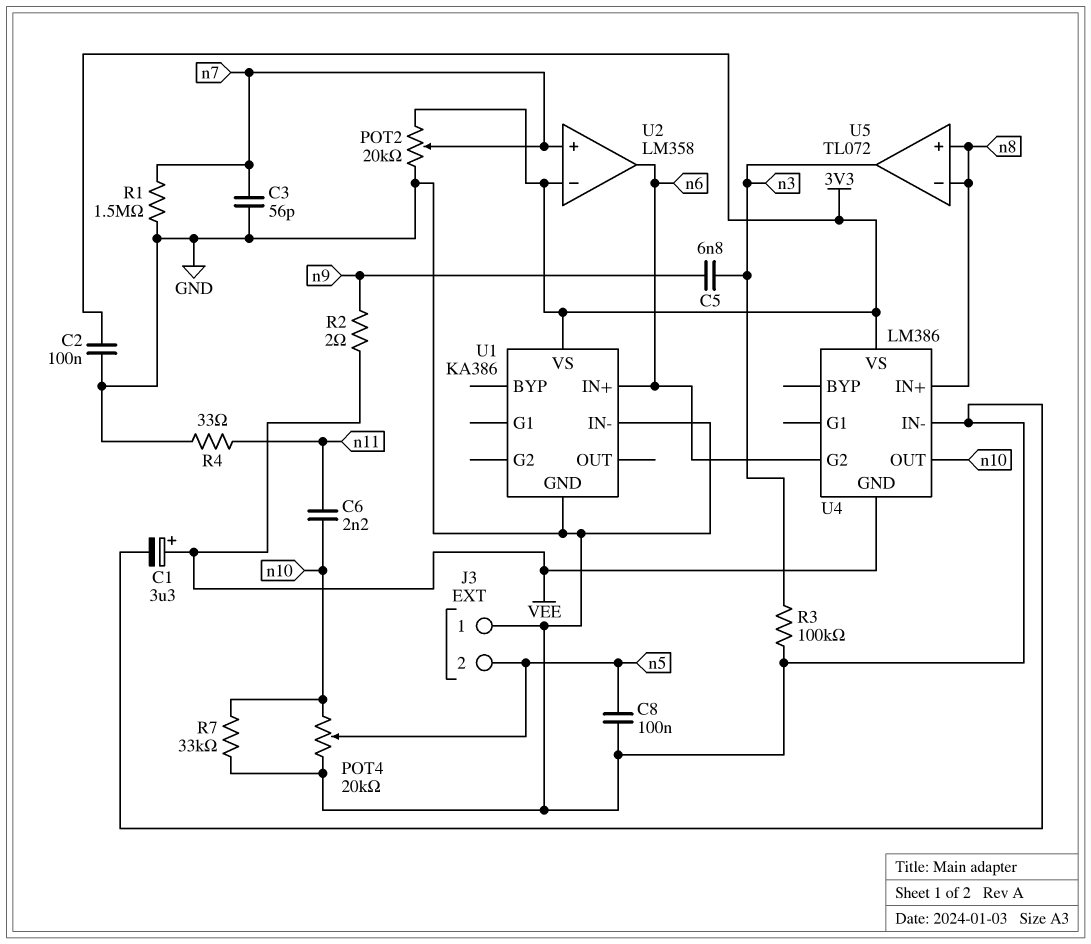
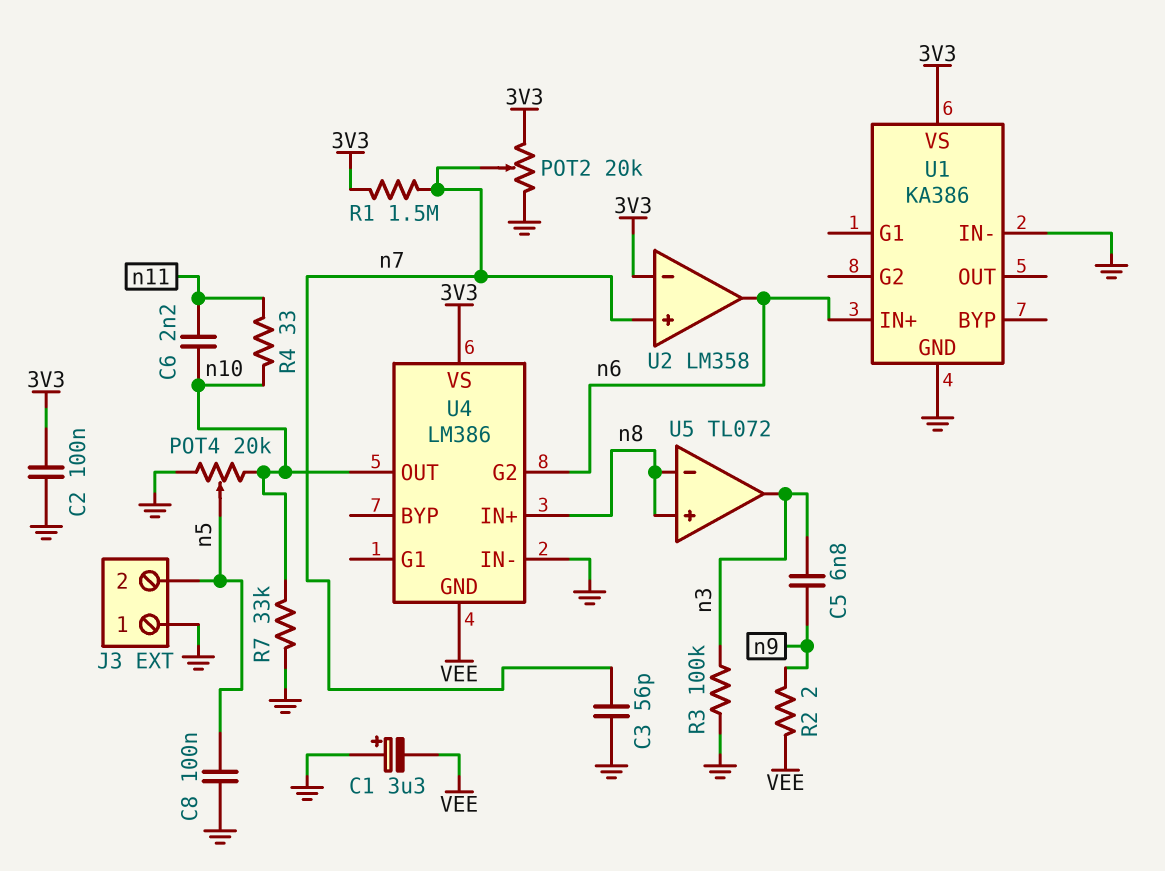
C1: 3.3uF (plus VEE, minus GND) -> 3.3uF (plus GND, minus VEE)
R1: 1.5M (GND, n7) -> 1.5M (3V3, n7)
R4: 33 (GND, n11) -> 33 (n10, n11)

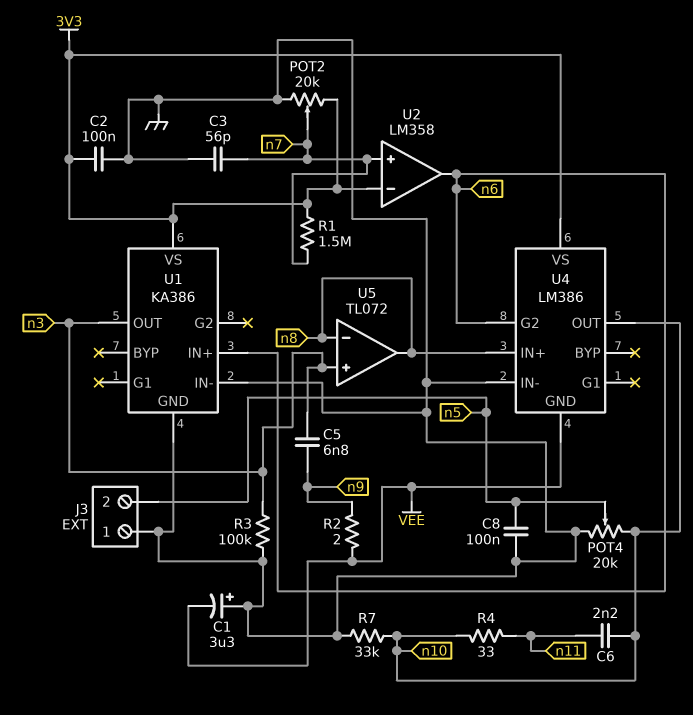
U1 pin OUT: none -> n3
U5 pin in+: n8 -> n3
U5 pin out: n3 -> n8

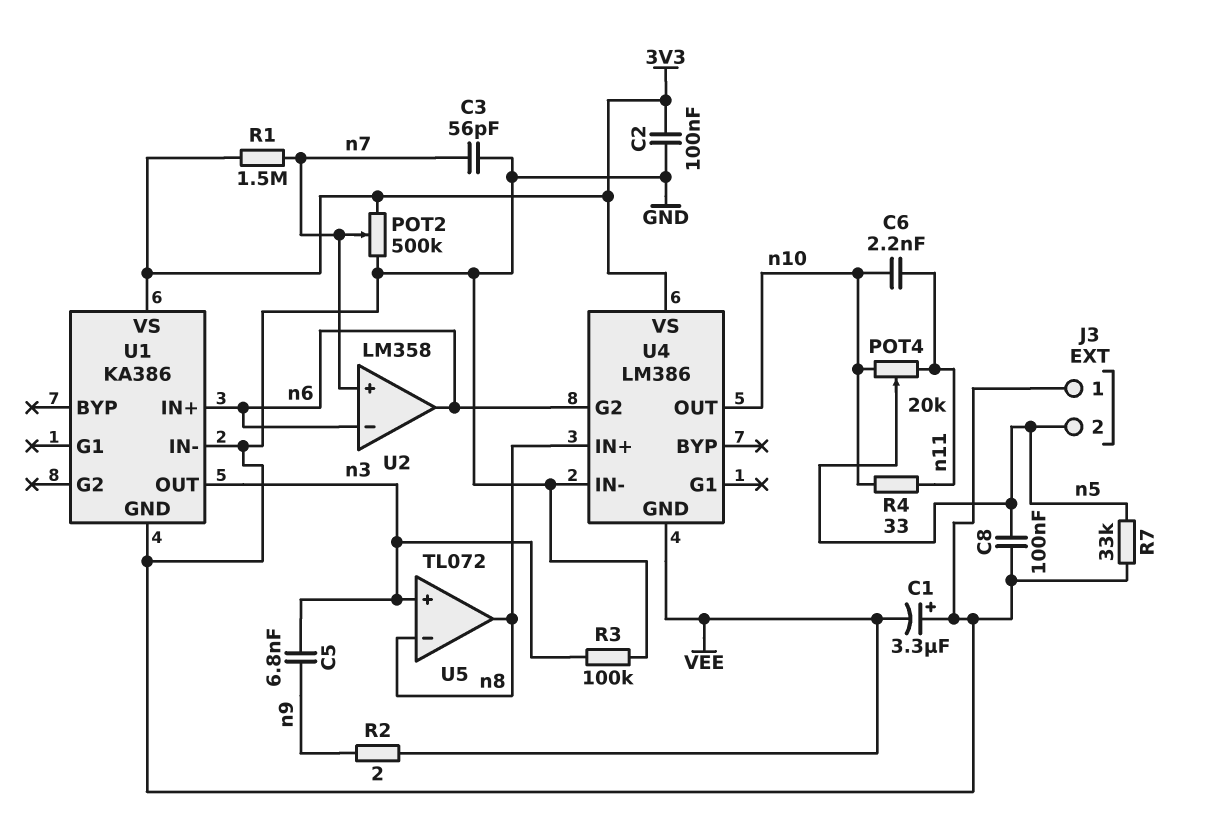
POT2: 20k (3V3, GND, wiper n7) -> 500k (3V3, GND, wiper n7)
POT4: 20k (GND, n10, wiper n5) -> 20k (n10, n11, wiper n5)
R7: 33k (GND, n10) -> 33k (GND, n5)
U2 pin in-: 3V3 -> n6

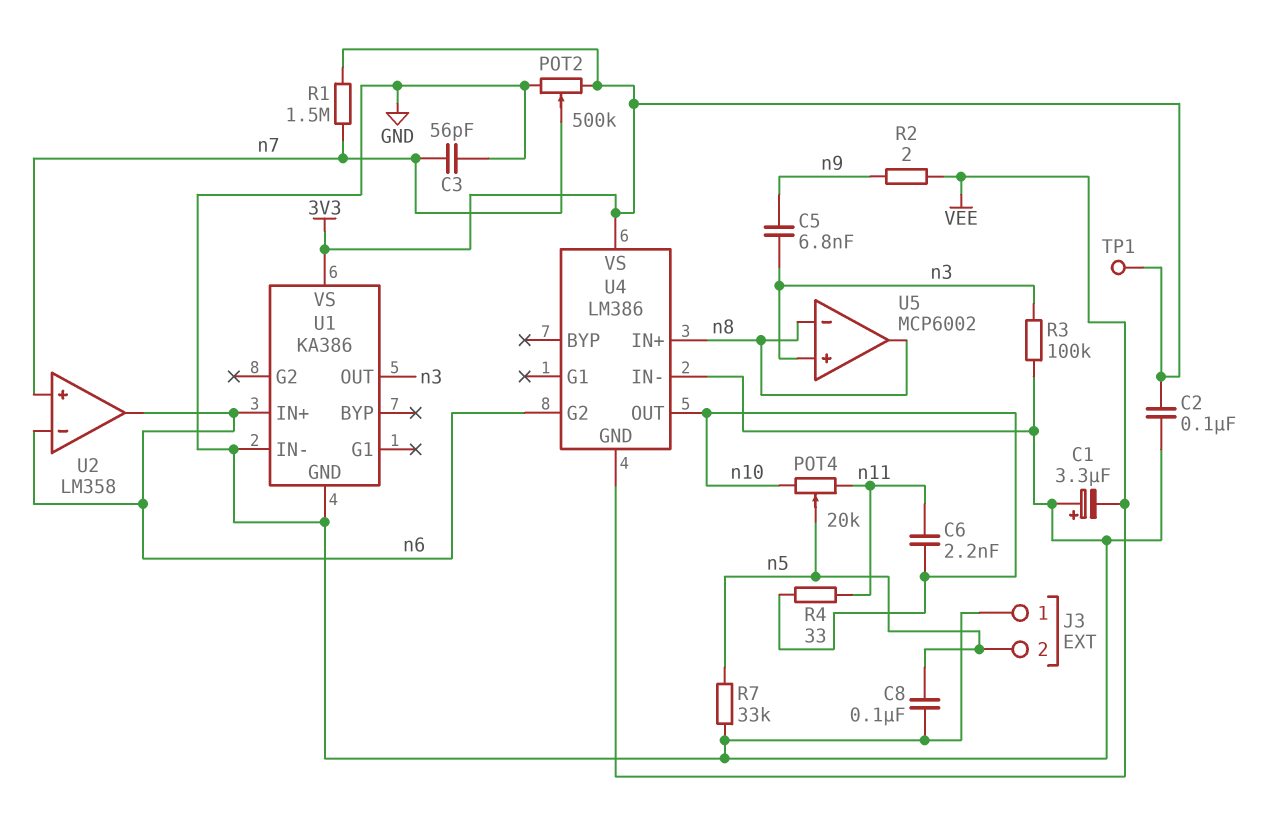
TP1: none -> test point (3V3)
U5: TL072 -> MCP6002

